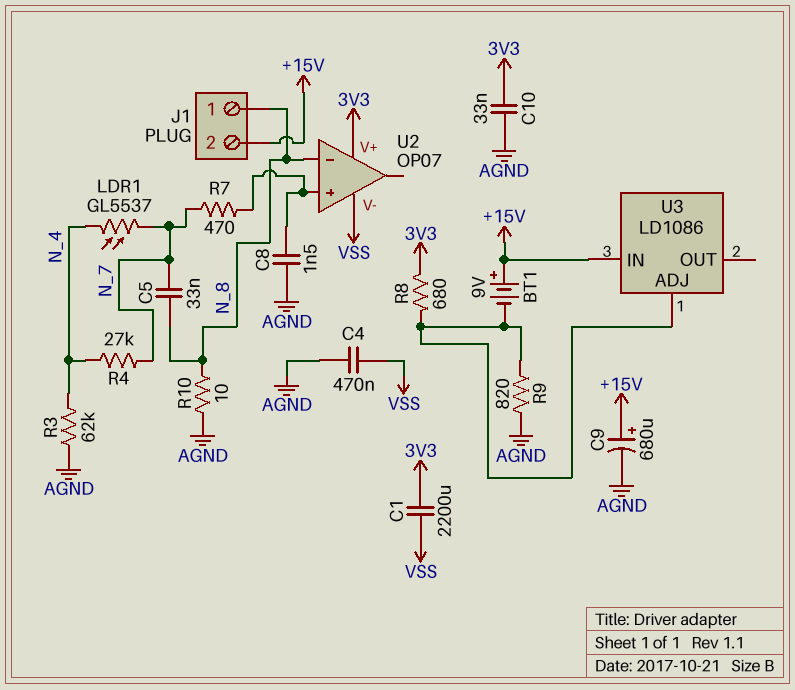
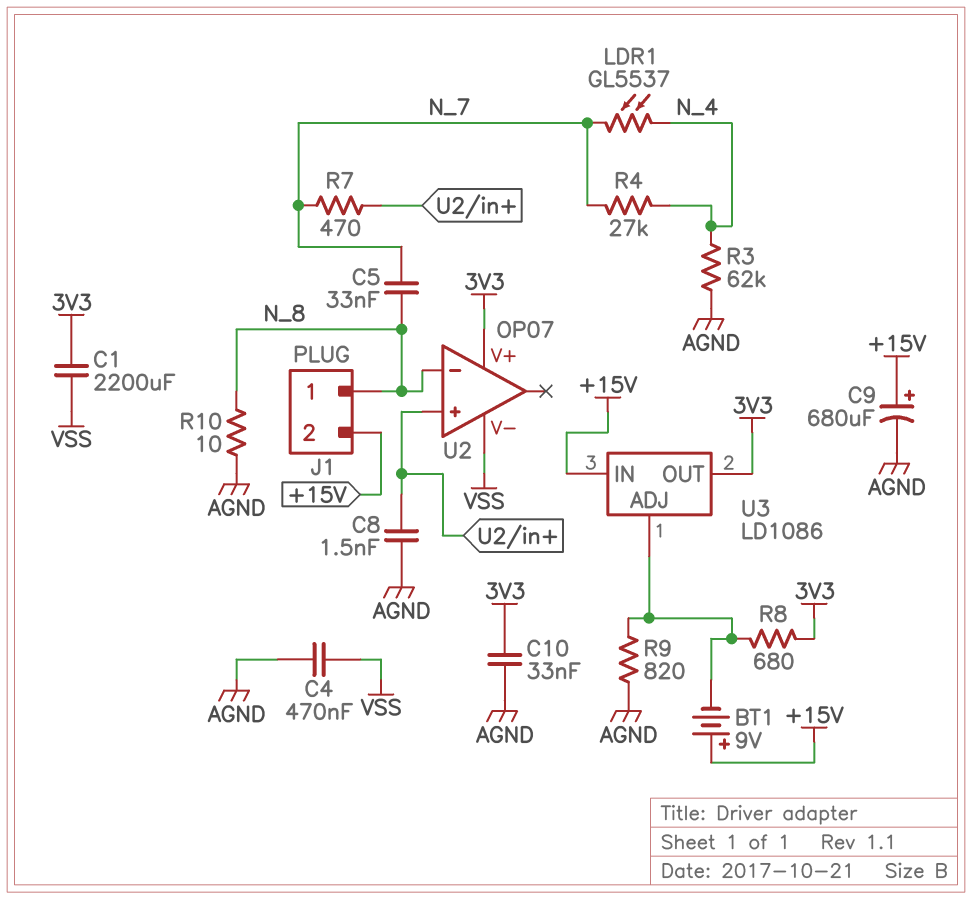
U3 pin OUT: none -> 3V3

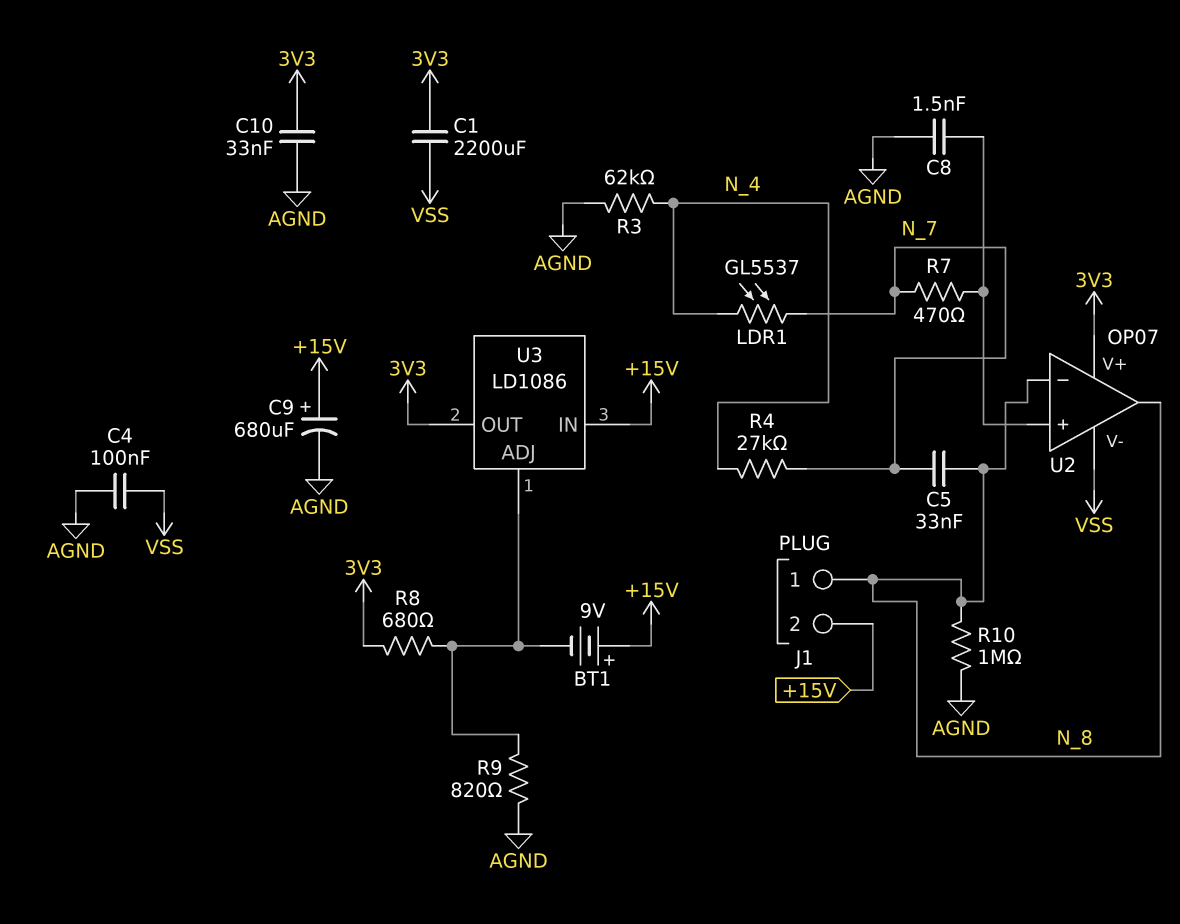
C4: 470nF (AGND, VSS) -> 100nF (AGND, VSS)
R10: 10 (AGND, N_8) -> 1M (AGND, N_8)
U2 pin out: none -> N_8

